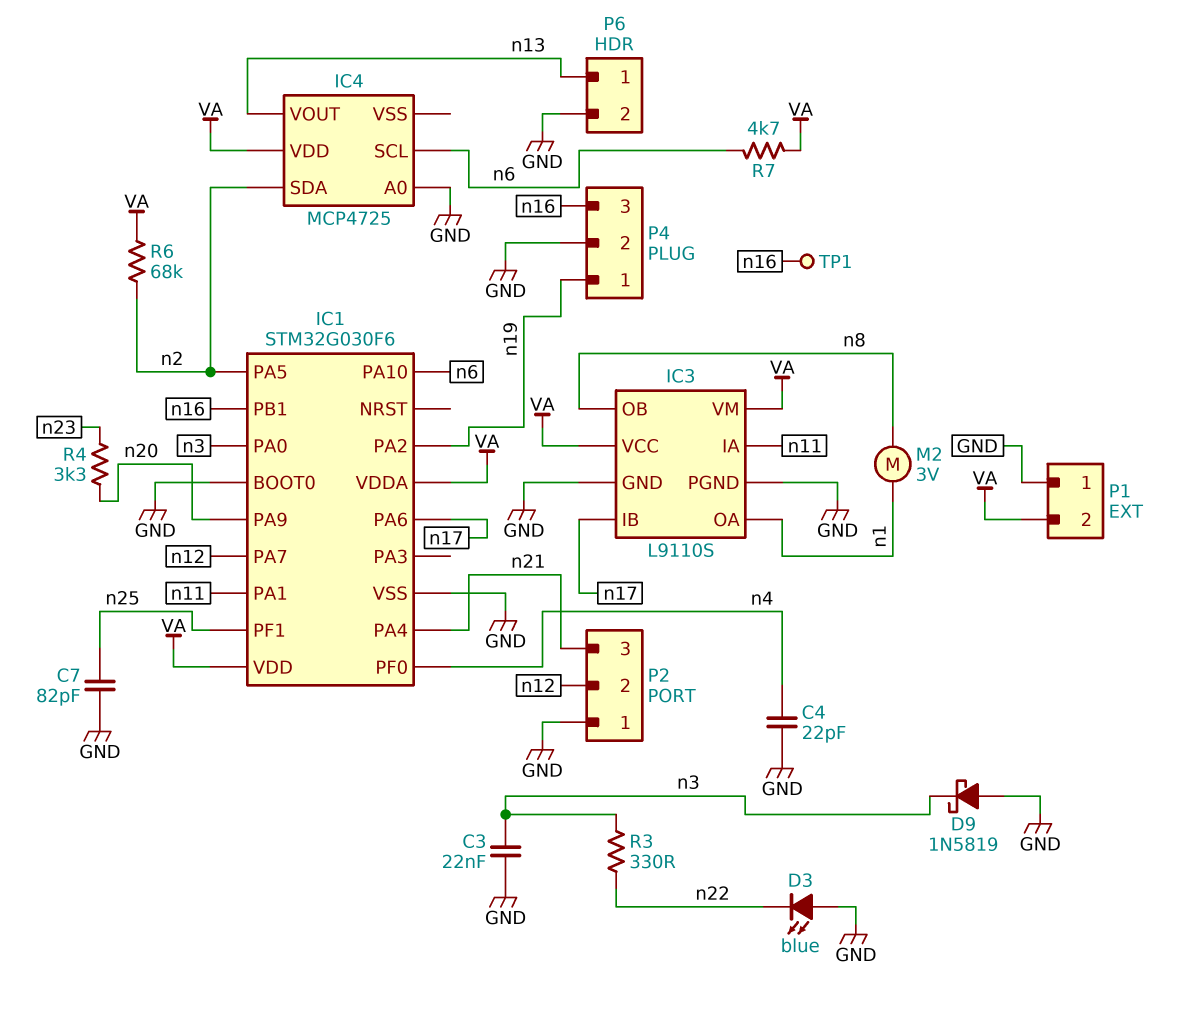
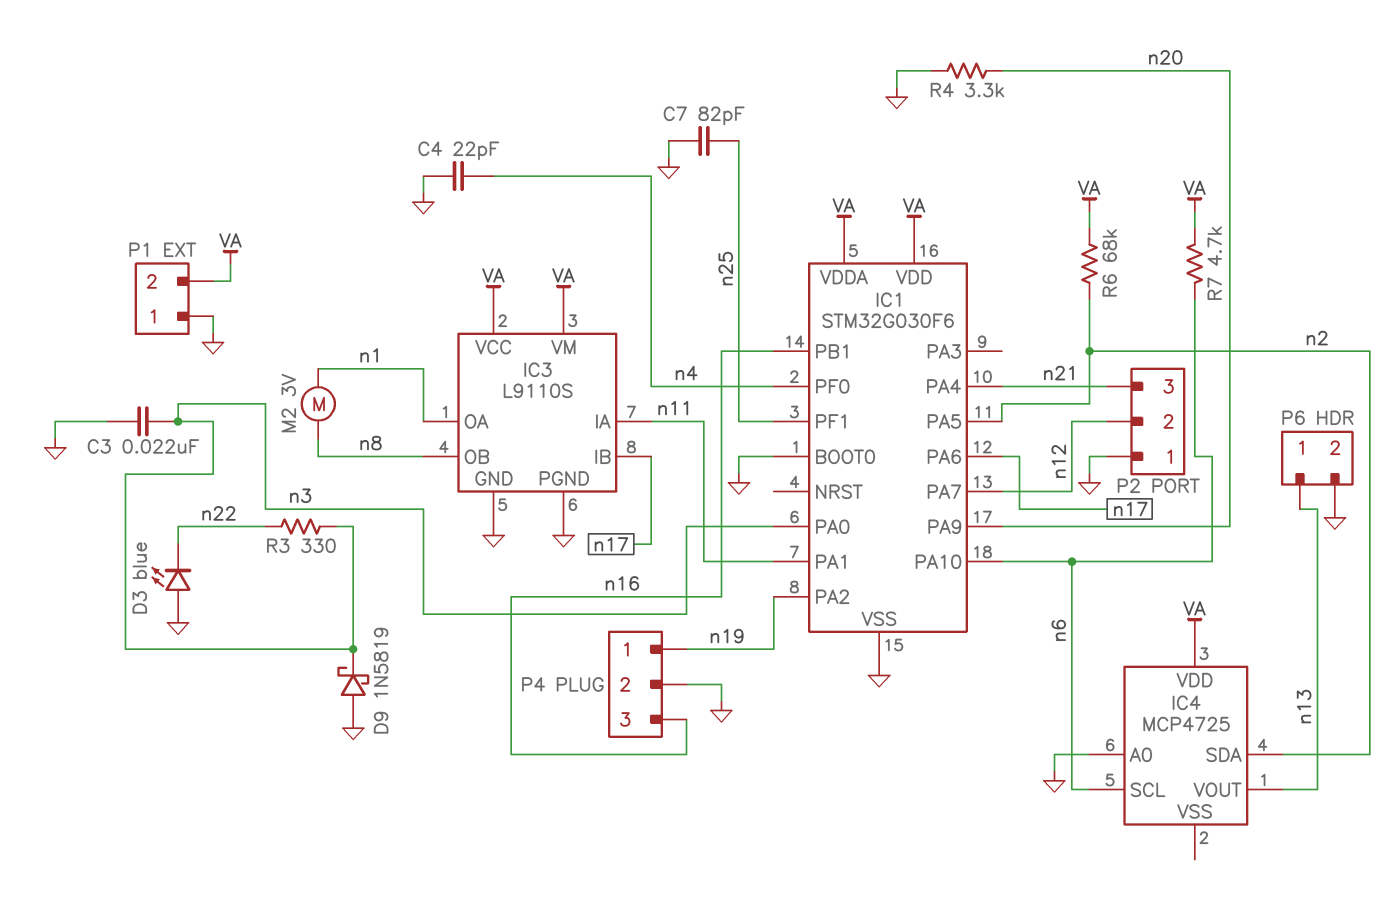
R4: 3.3k (n20, n23) -> 3.3k (GND, n20)
TP1: test point (n16) -> none

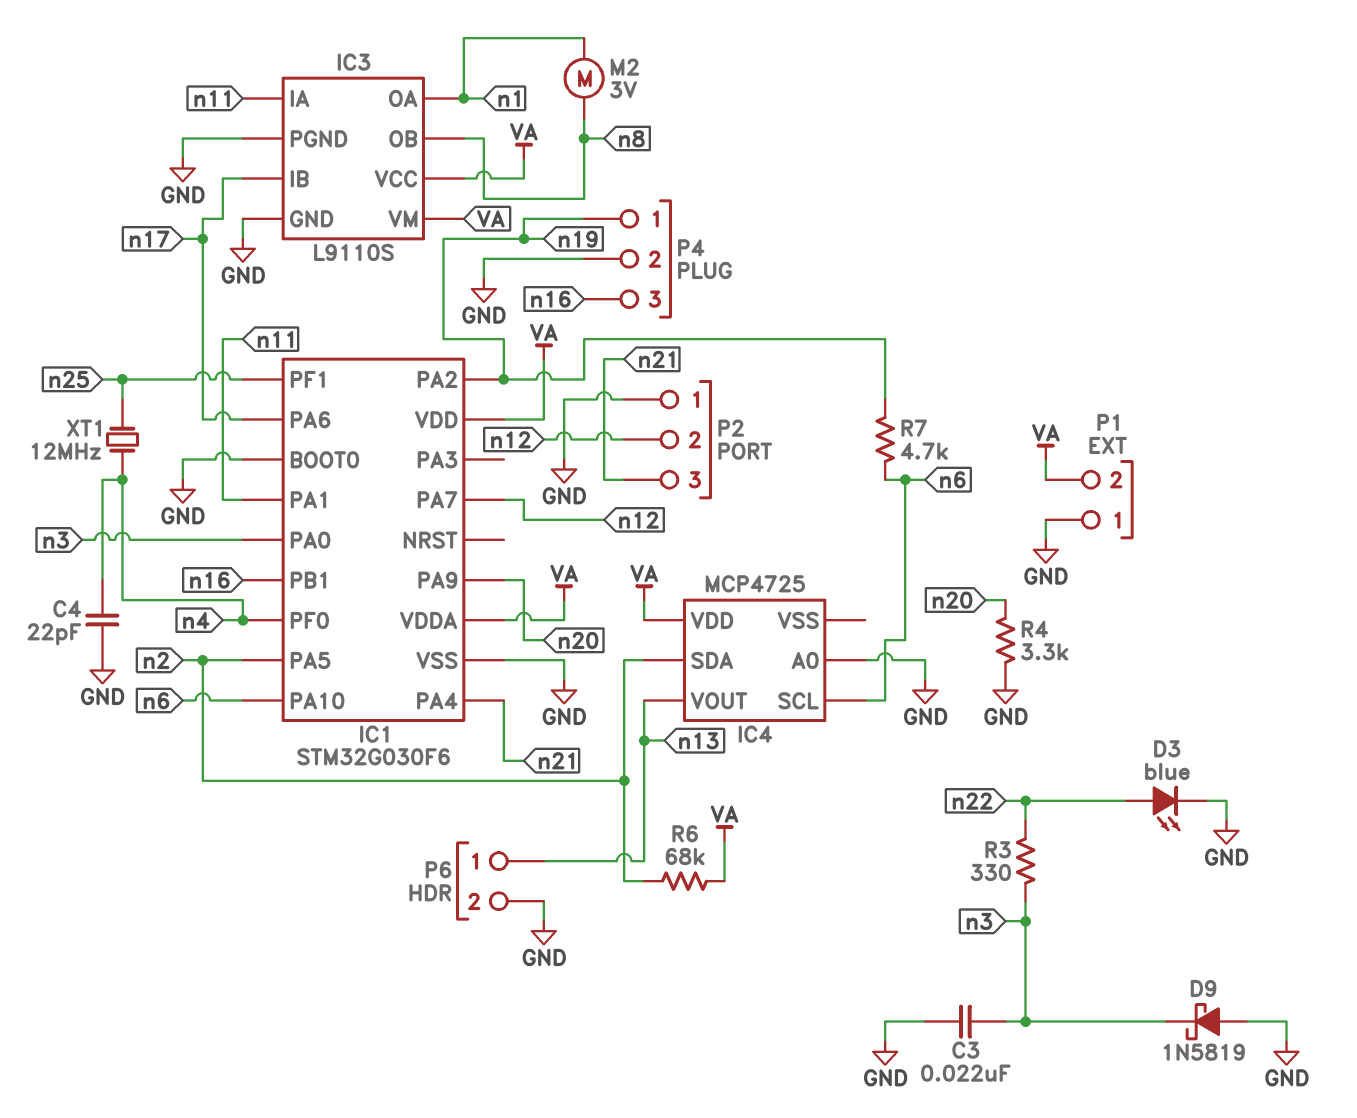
C7: 82pF (GND, n25) -> none
D3: LED blue (A GND, K n22) -> LED blue (A n22, K GND)
R7: 4.7k (VA, n6) -> 4.7k (n6, n19)
XT1: none -> 12MHz (n4, n25)

